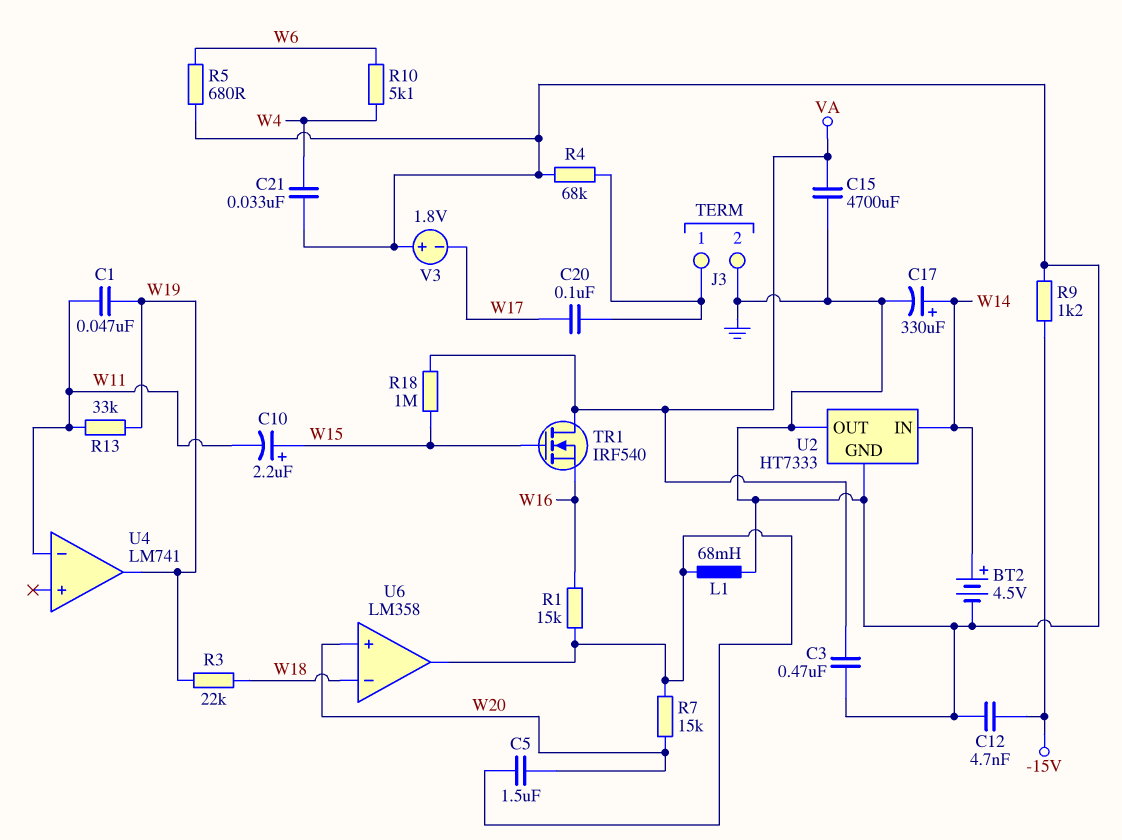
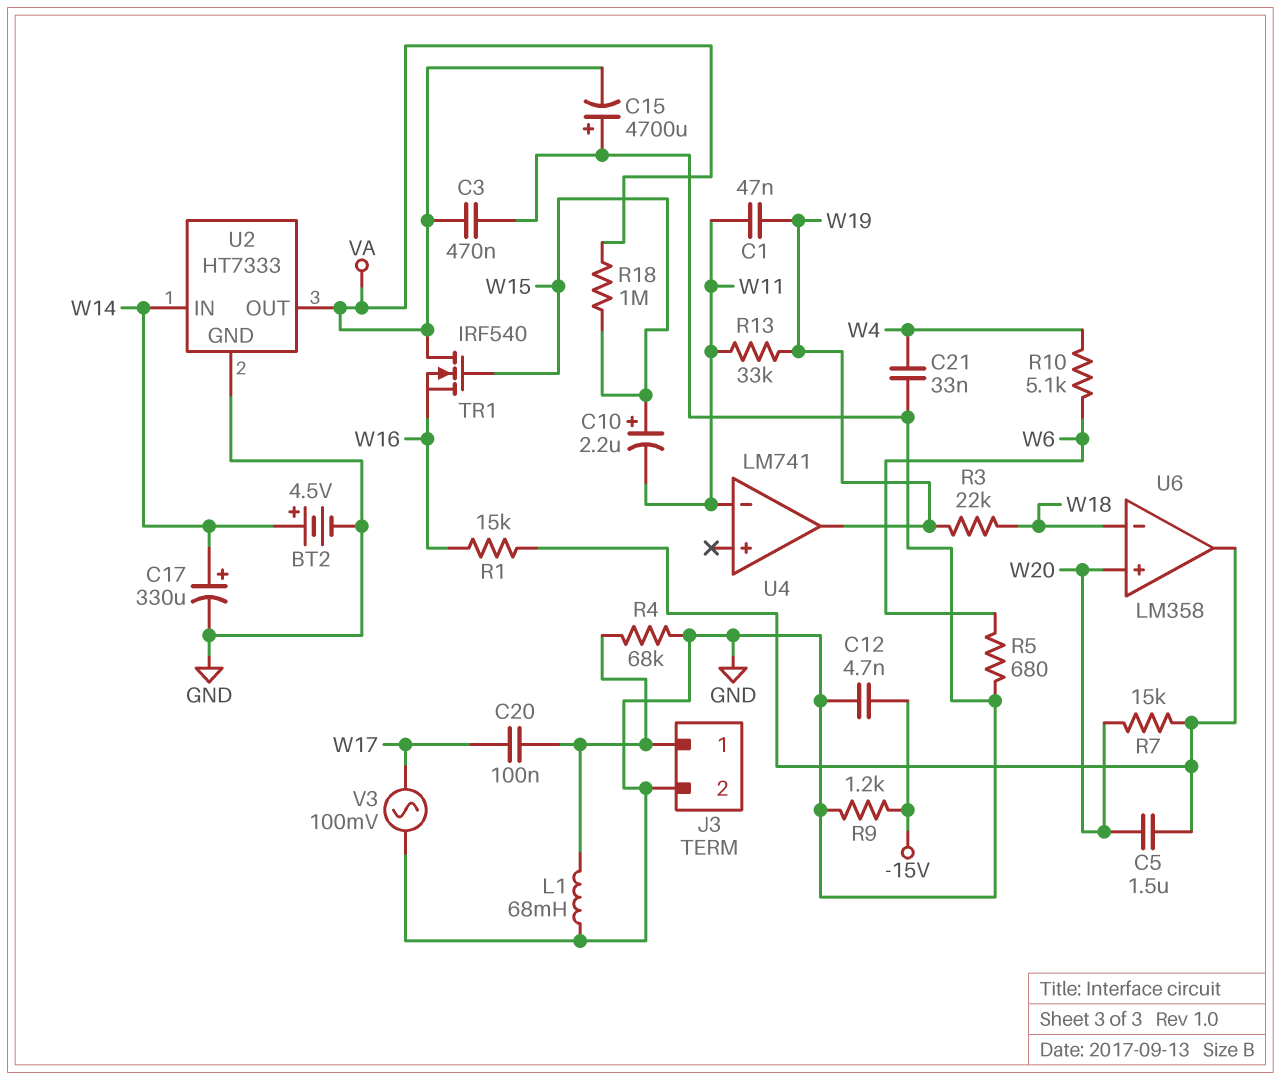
C15: 4700uF (GND, VA) -> 4700uF (plus GND, minus VA)
L1: 68mH (GND, U6/out) -> 68mH (GND, J3/1)
U2 pin OUT: GND -> VA
V3: 1.8V (plus GND, minus W17) -> AC 100mV (GND, W17)

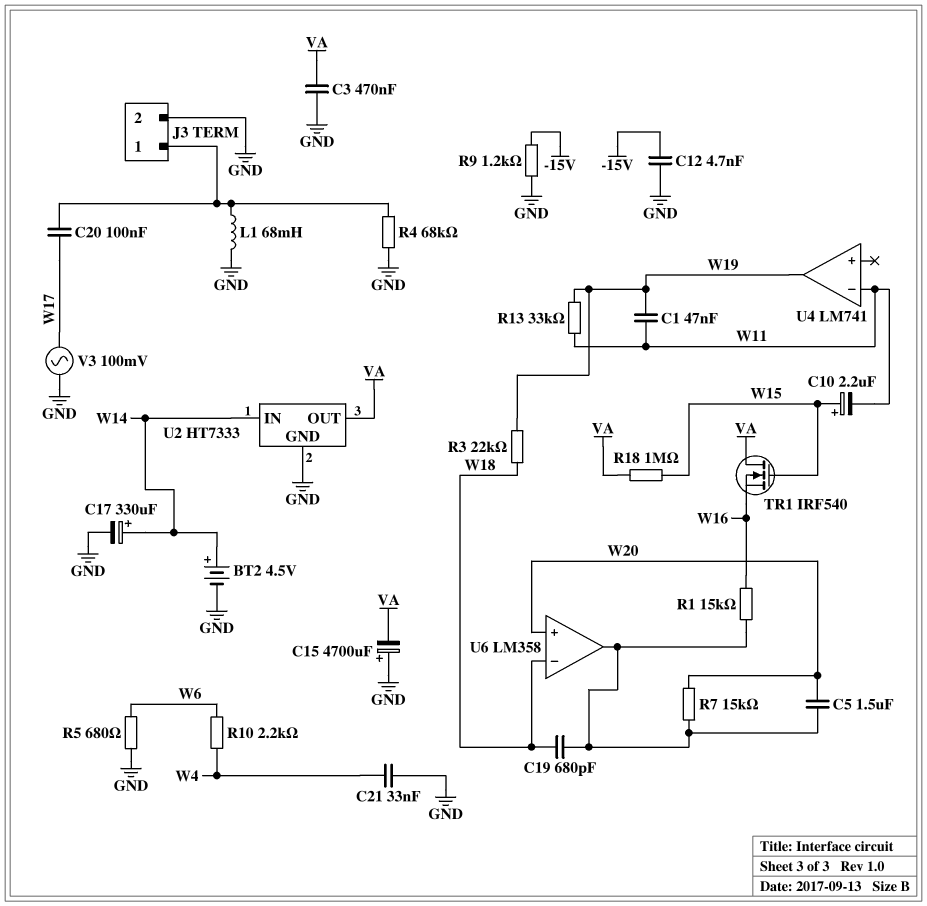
C19: none -> 680pF (U6/out, W18)
R10: 5.1k (W4, W6) -> 2.2k (W4, W6)

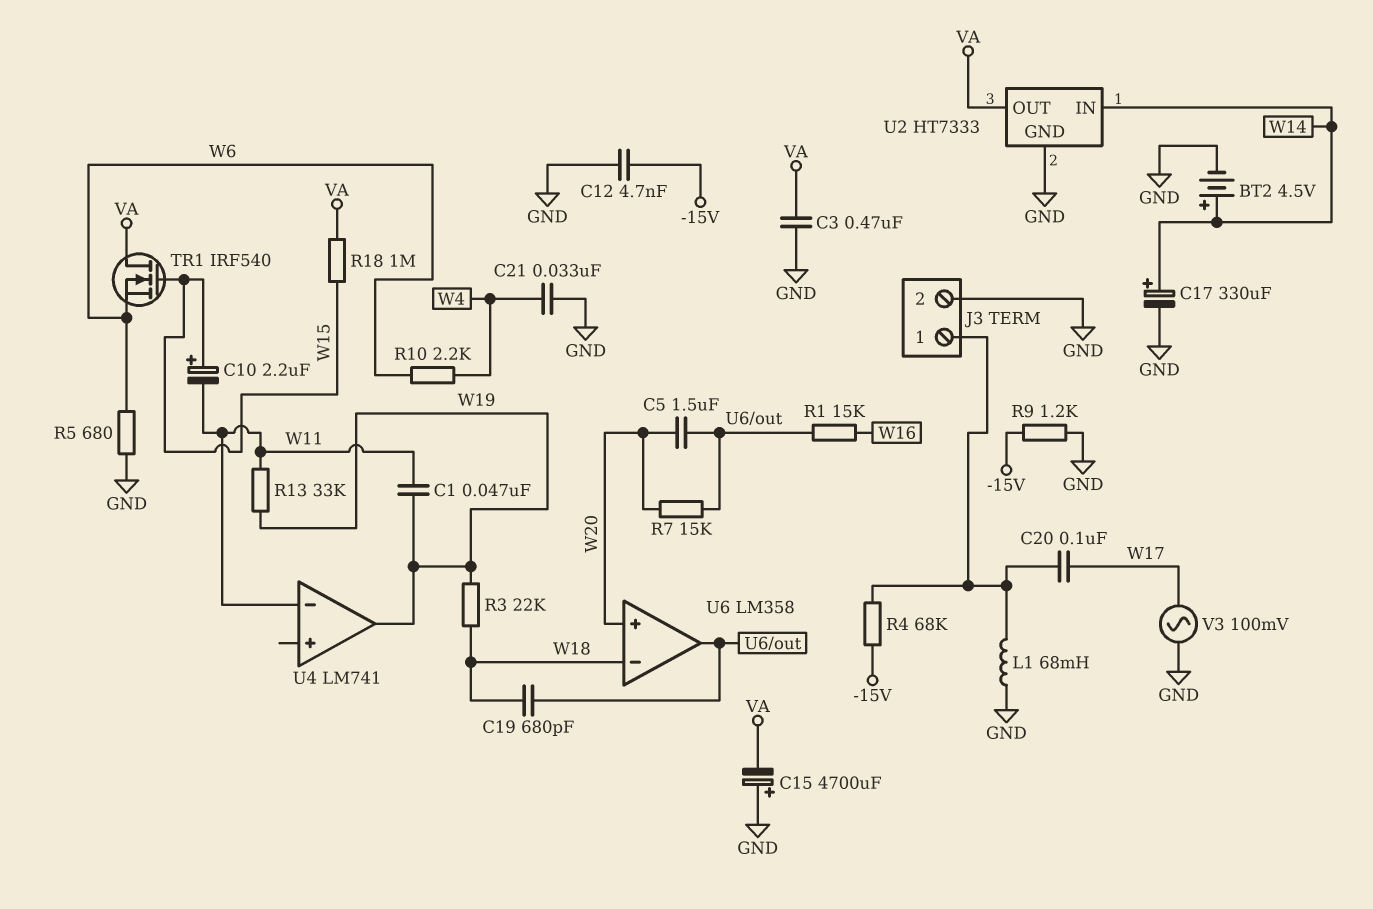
R4: 68k (GND, J3/1) -> 68k (-15V, J3/1)
TR1: NMOS IRF540 (G W15, D VA, S W16) -> NMOS IRF540 (G W15, D VA, S W6)

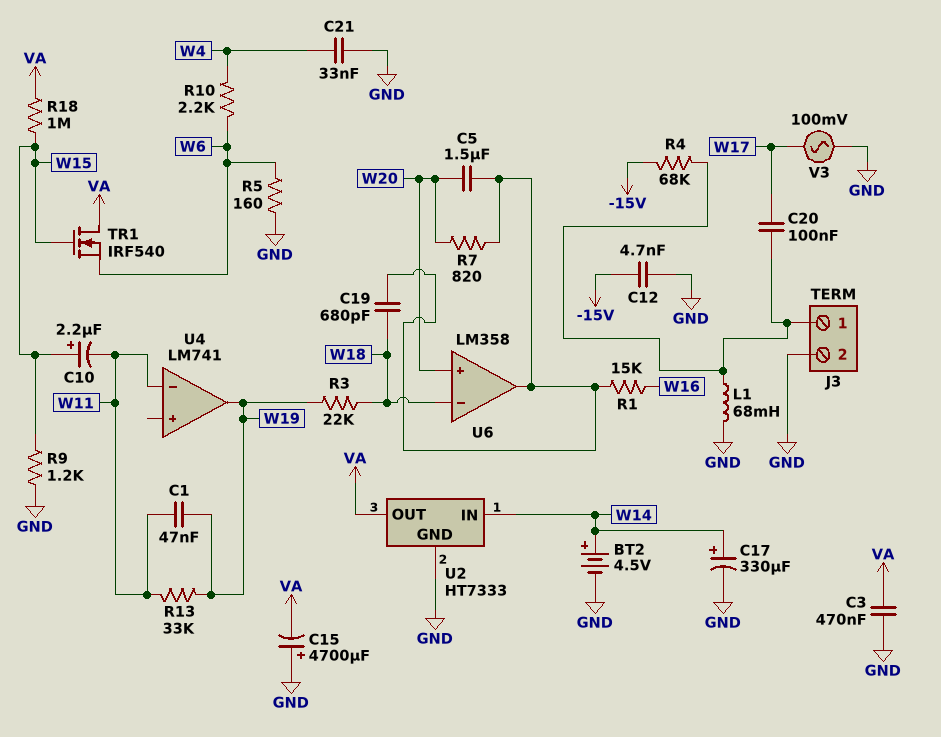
R5: 680 (GND, W6) -> 160 (GND, W6)
R7: 15k (U6/out, W20) -> 820 (U6/out, W20)
R9: 1.2k (-15V, GND) -> 1.2k (GND, W15)

